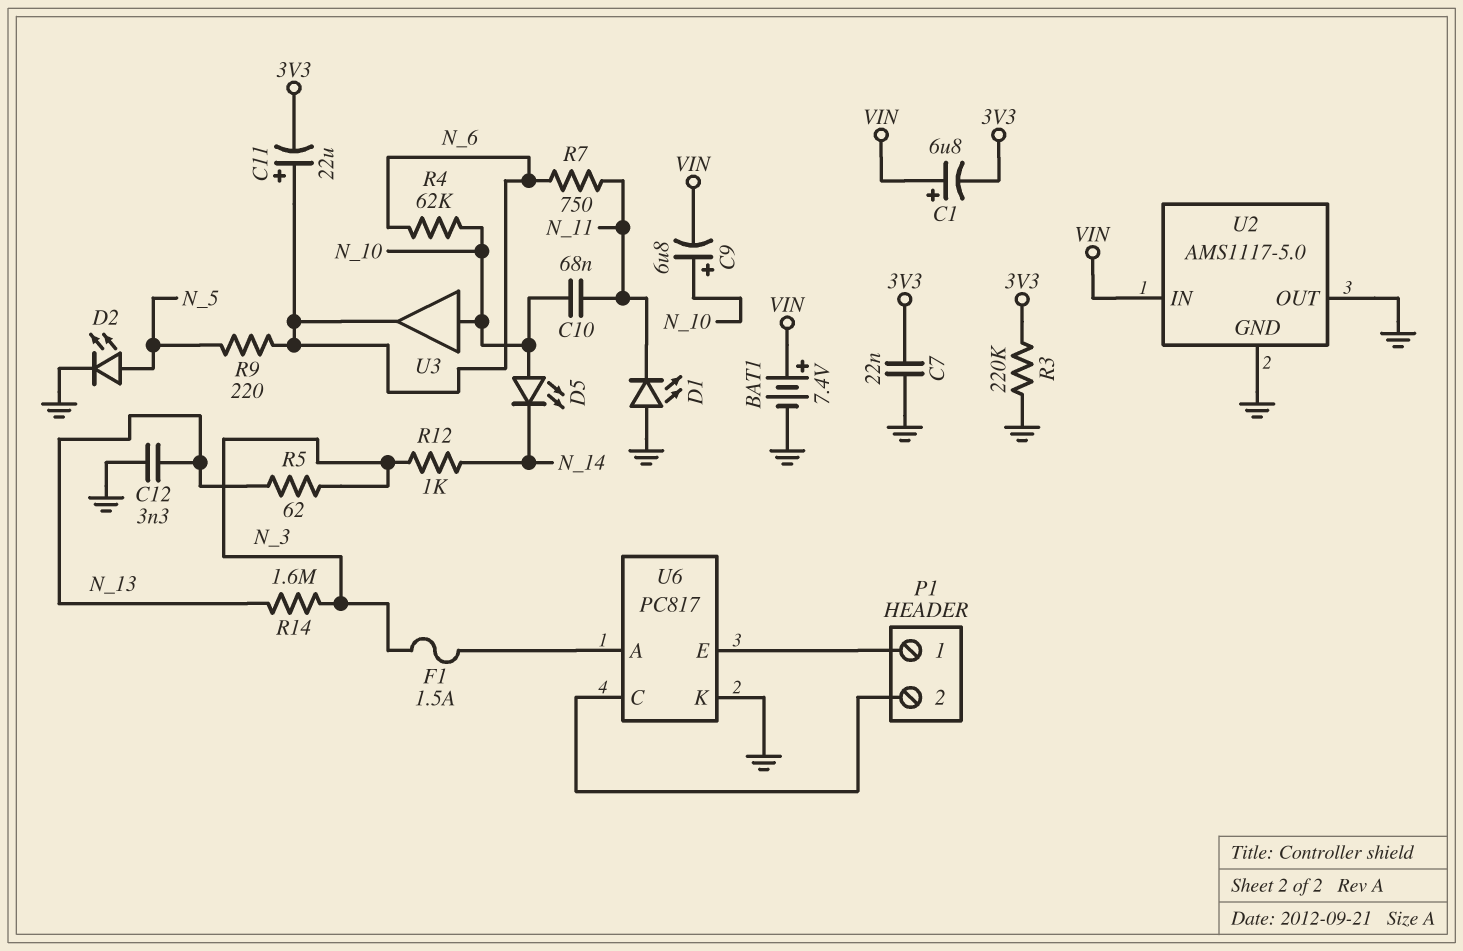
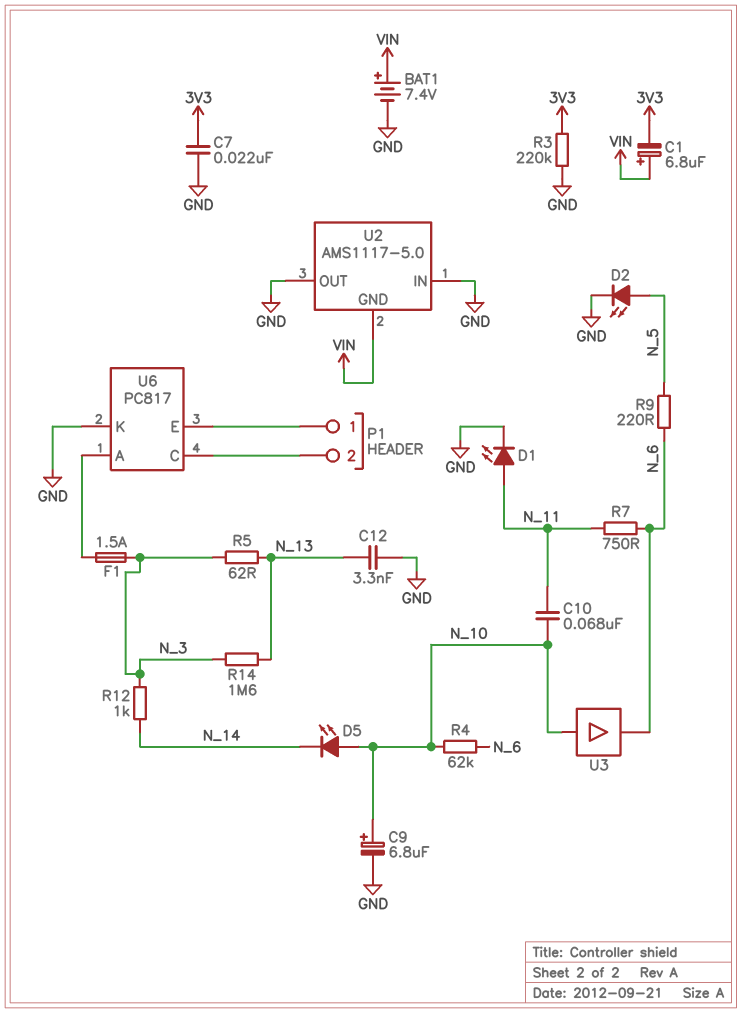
C9: 6.8uF (plus N_10, minus VIN) -> 6.8uF (plus N_10, minus GND)
C11: 22uF (plus N_6, minus 3V3) -> none
D1: LED (A GND, K N_11) -> LED (A N_11, K GND)
U2 pin GND: GND -> VIN
U2 pin IN: VIN -> GND

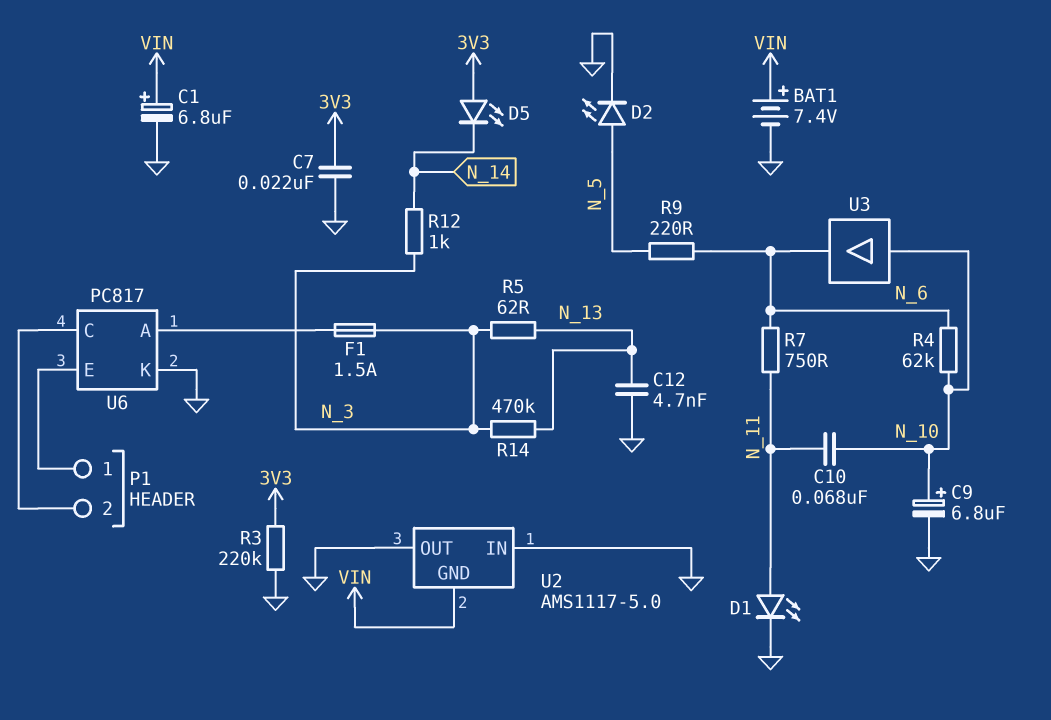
C1: 6.8uF (plus VIN, minus 3V3) -> 6.8uF (plus VIN, minus GND)
C12: 3.3nF (GND, N_13) -> 4.7nF (GND, N_13)
D5: LED (A N_10, K N_14) -> LED (A 3V3, K N_14)
R14: 1.6M (N_3, N_13) -> 470k (N_3, N_13)

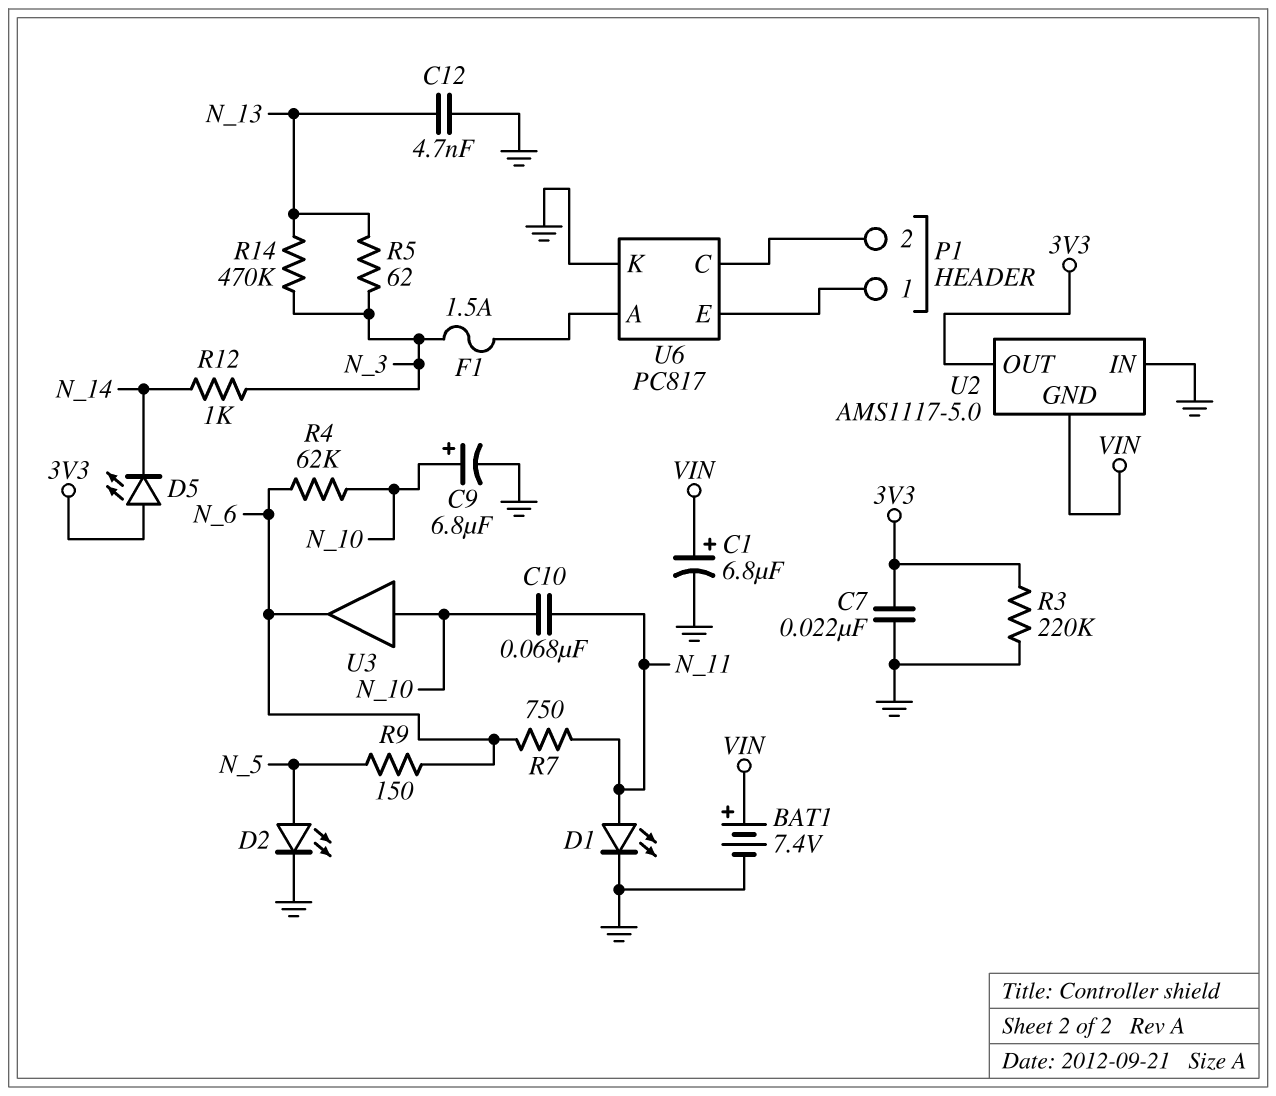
R9: 220 (N_5, N_6) -> 150 (N_5, N_6)
U2 pin OUT: GND -> 3V3

